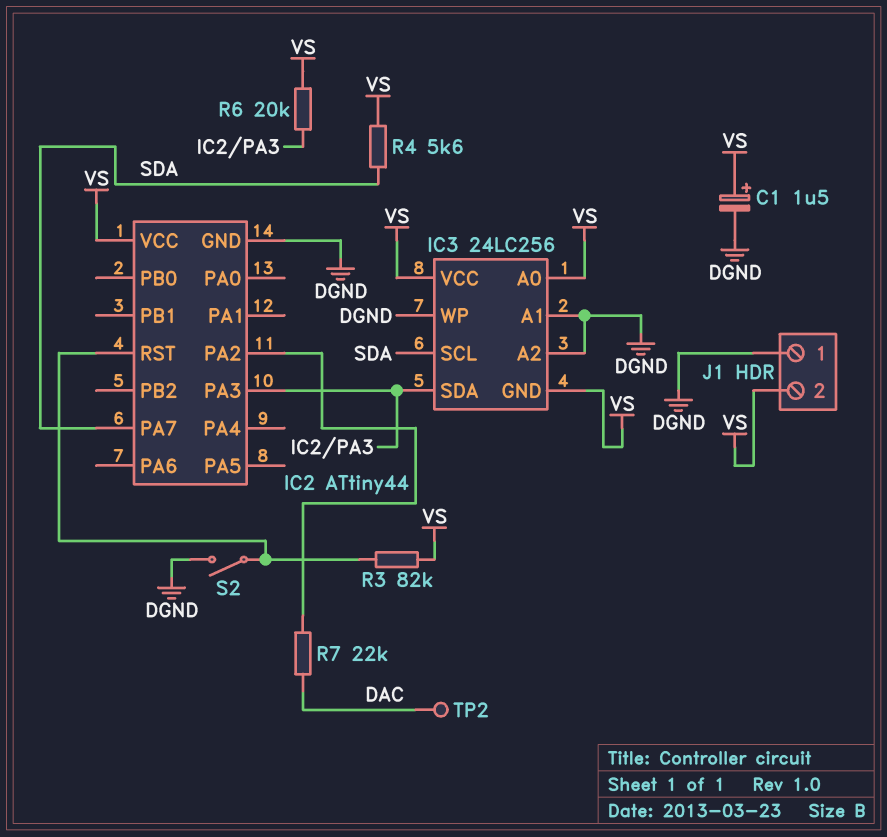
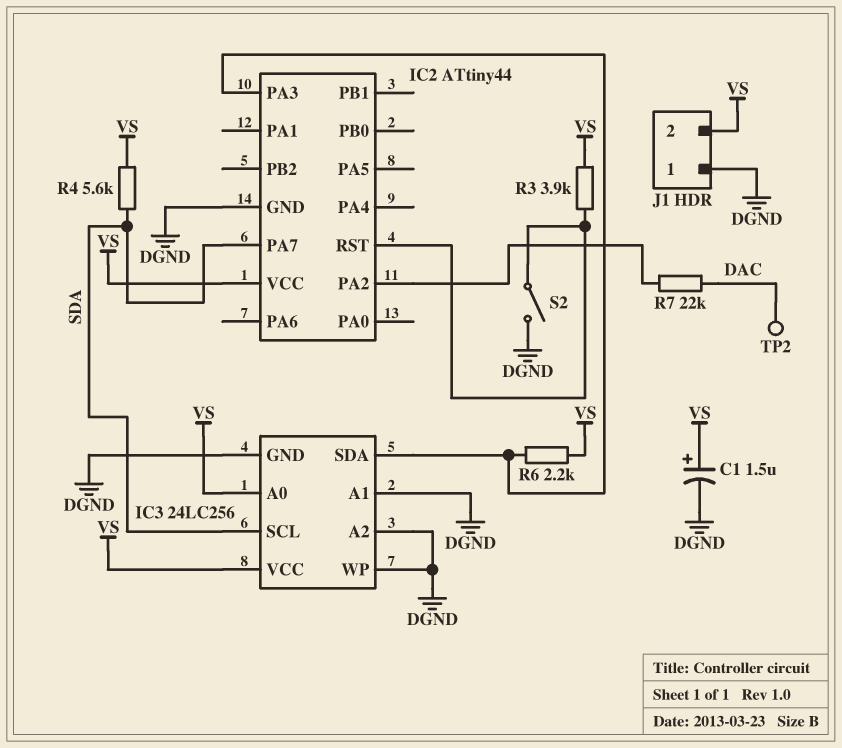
IC3 pin GND: VS -> DGND
R3: 82k (IC2/RST, VS) -> 3.9k (IC2/RST, VS)
R6: 20k (IC2/PA3, VS) -> 2.2k (IC2/PA3, VS)

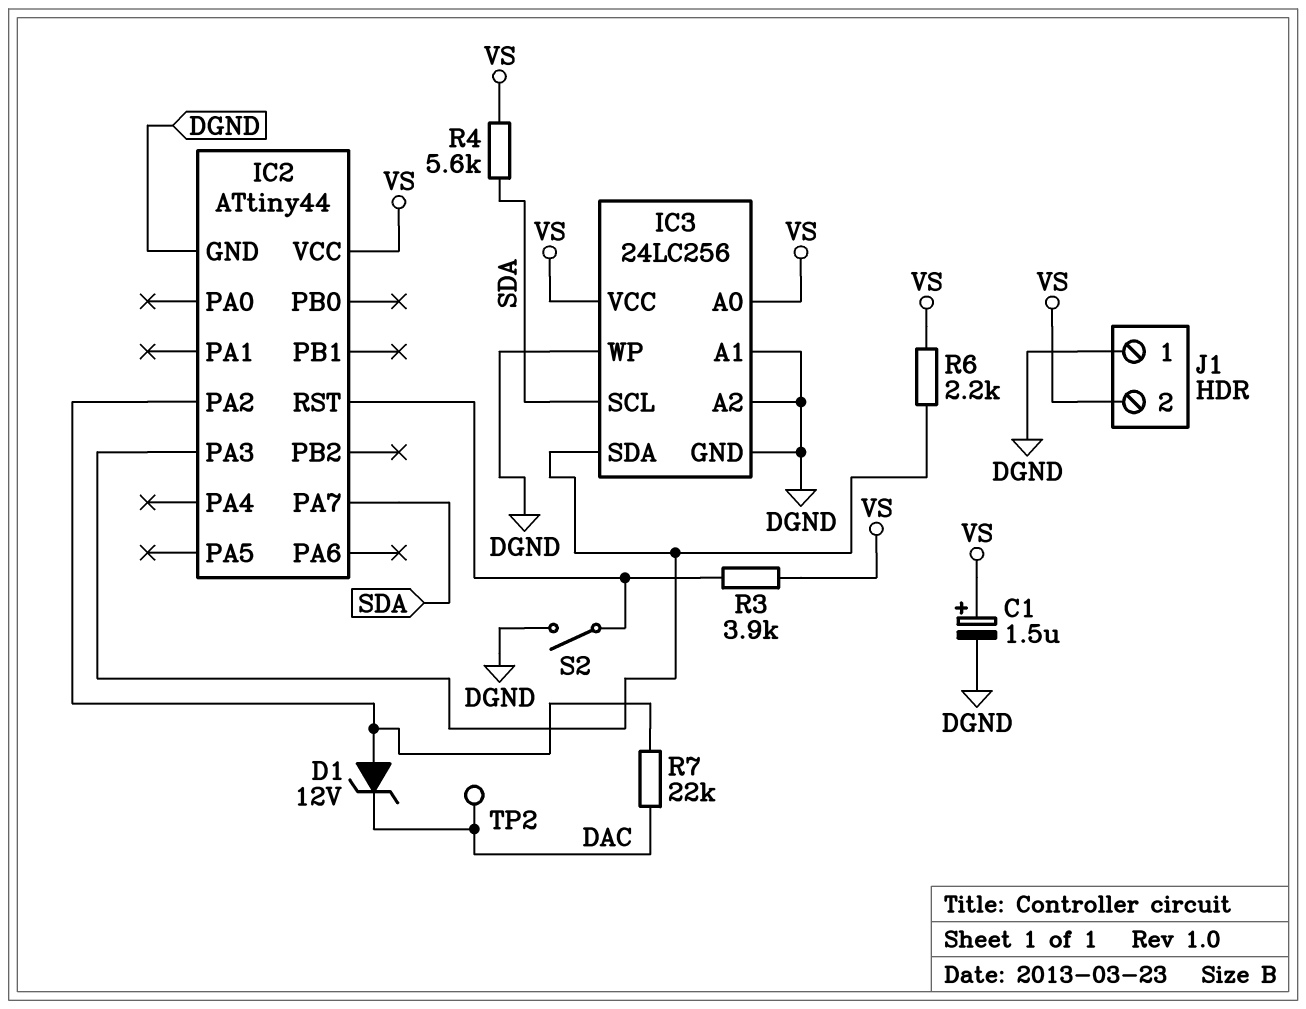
D1: none -> zener 12V (A IC2/PA2, K DAC)

